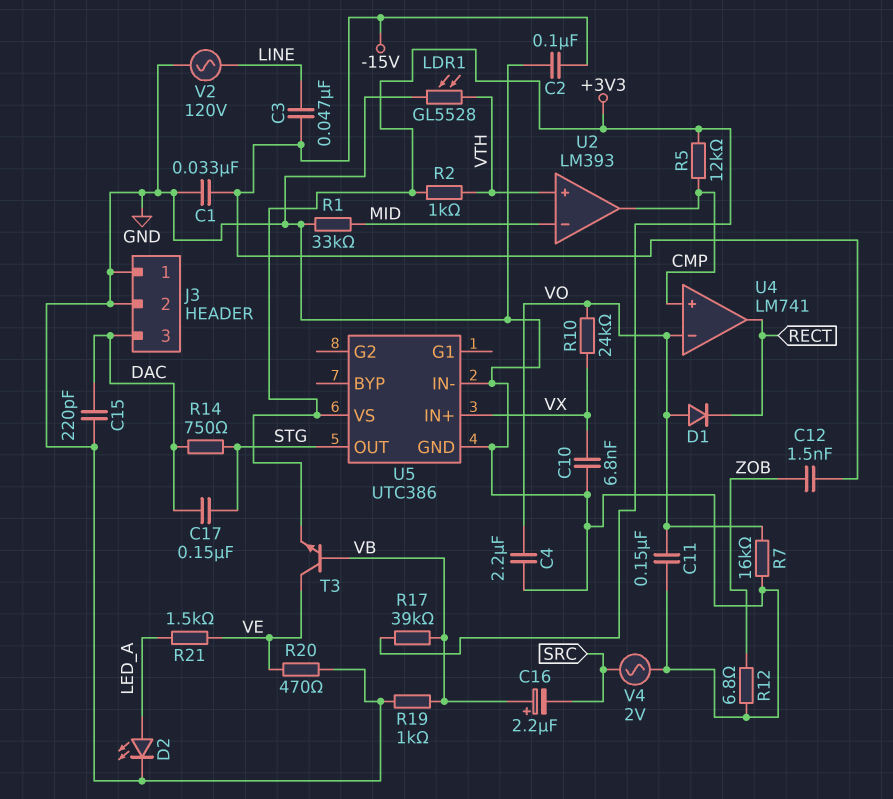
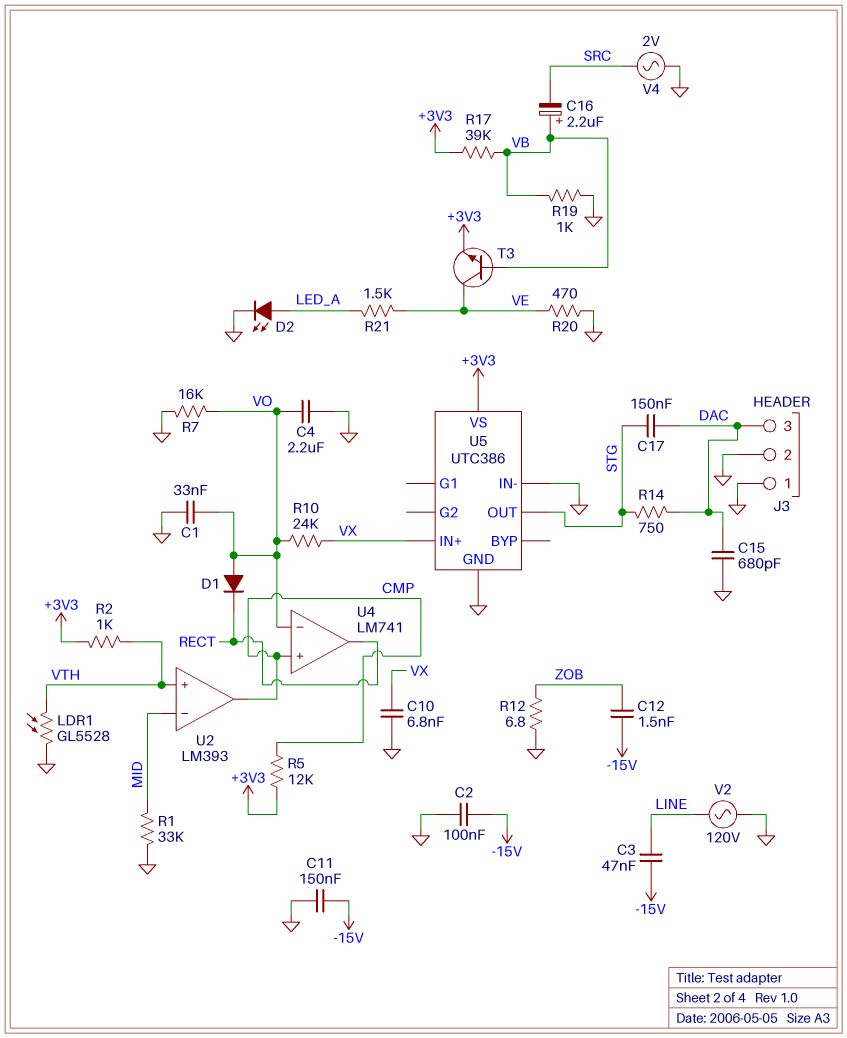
C1: 33nF (-15V, GND) -> 33nF (GND, VO)
C11: 150nF (GND, VO) -> 150nF (-15V, GND)
C15: 220pF (DAC, GND) -> 680pF (DAC, GND)

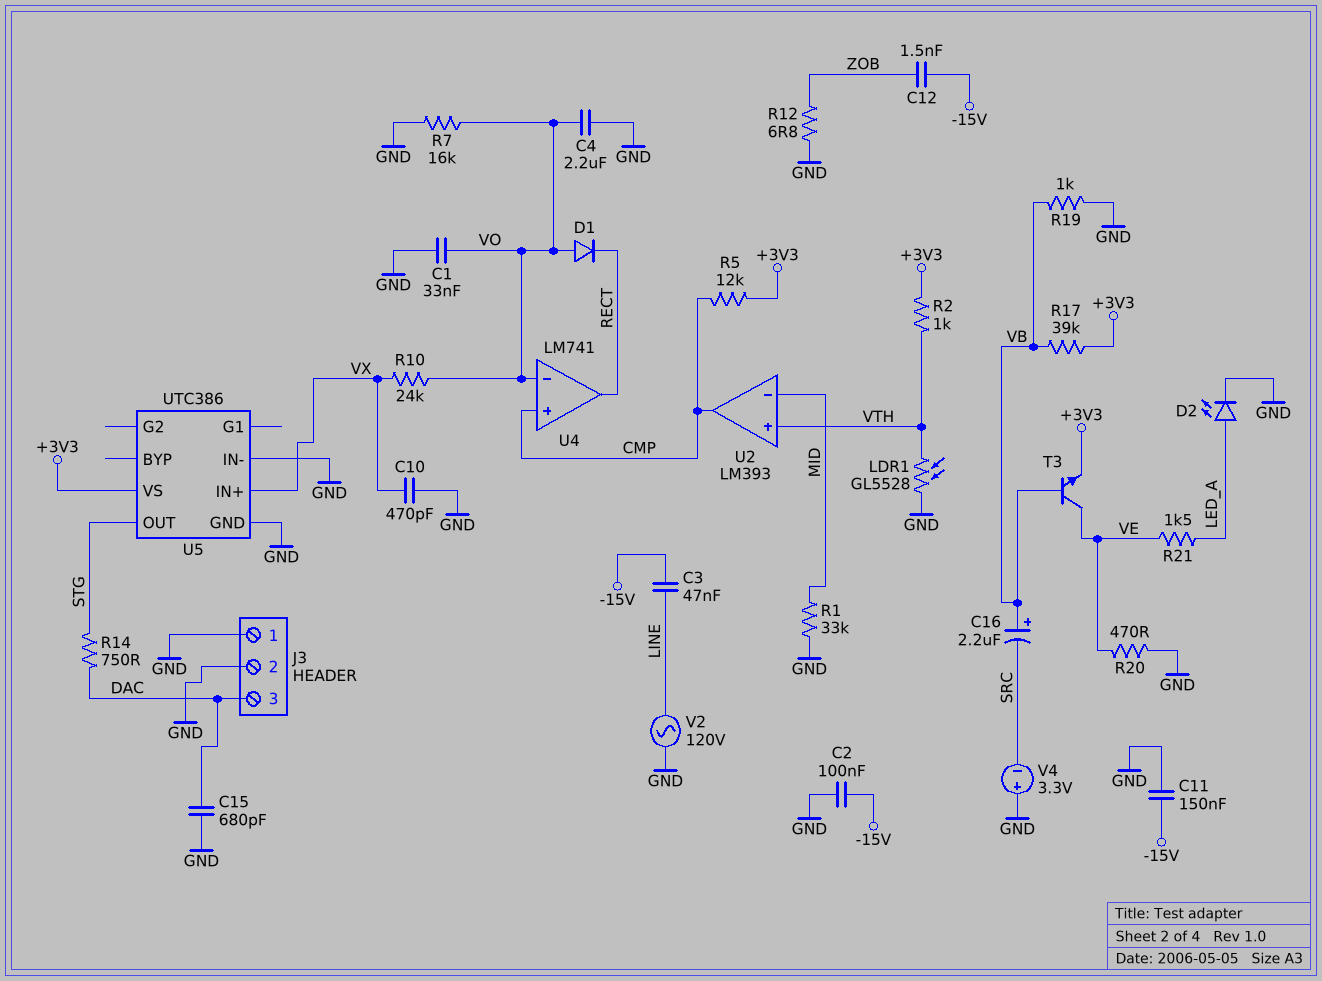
C10: 6.8nF (GND, VX) -> 470pF (GND, VX)
C17: 150nF (DAC, STG) -> none
V4: AC 2V (GND, SRC) -> 3.3V (plus GND, minus SRC)

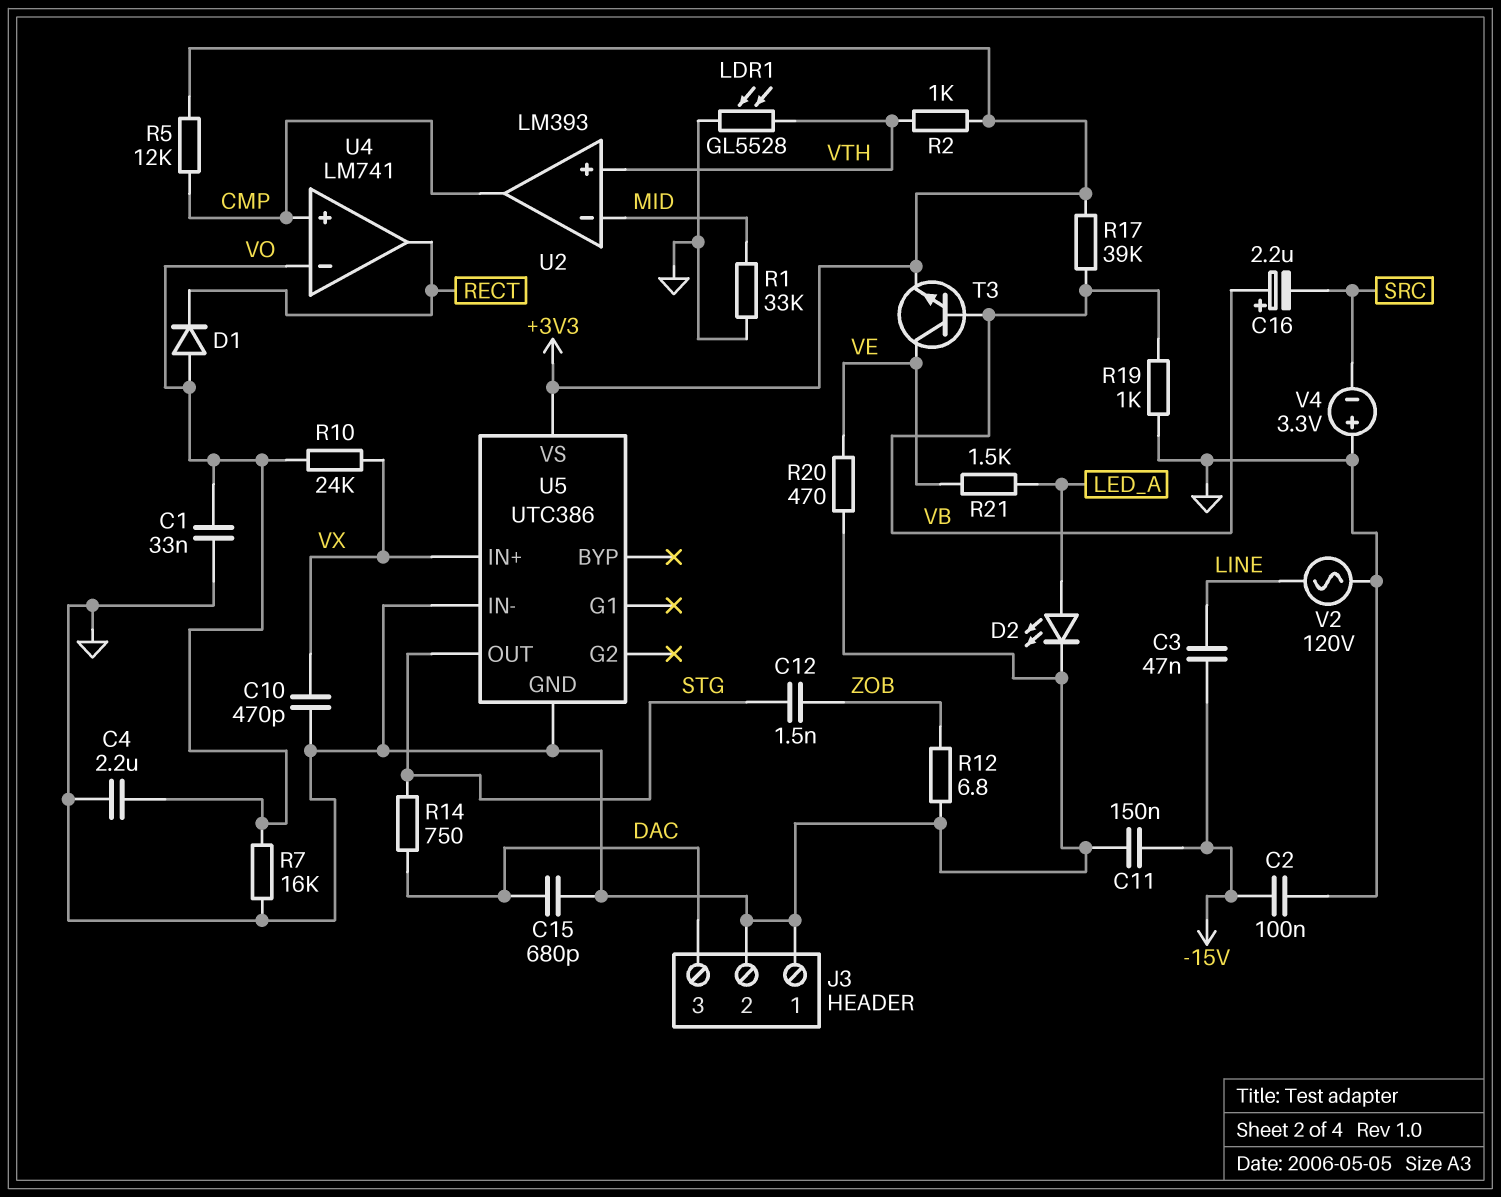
C12: 1.5nF (-15V, ZOB) -> 1.5nF (STG, ZOB)

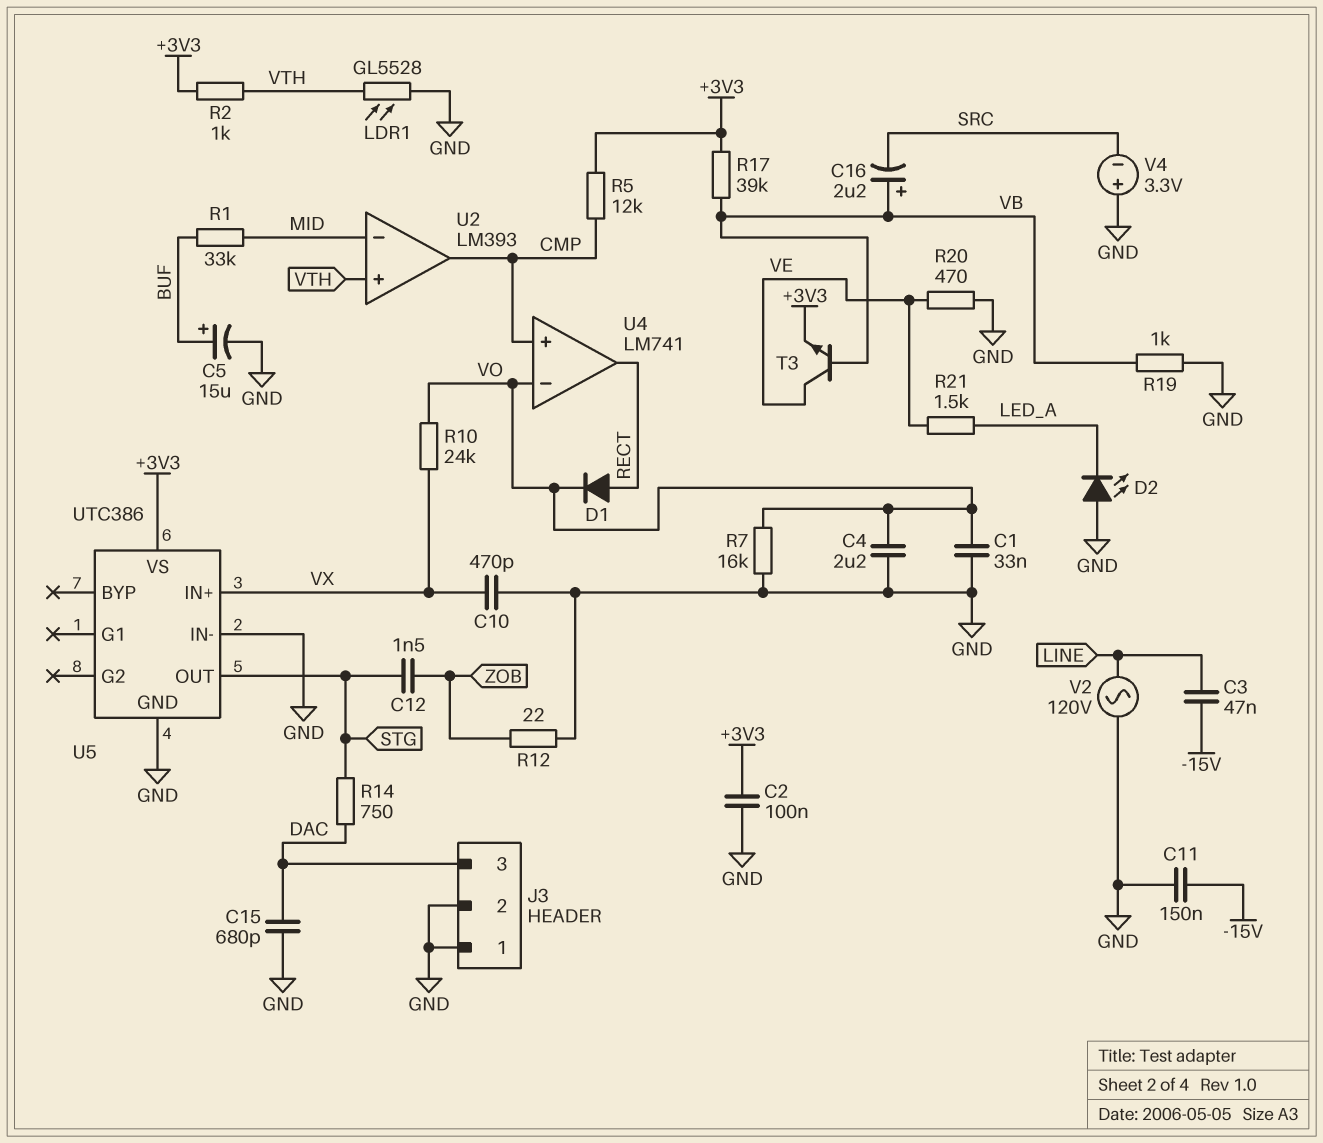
C2: 100nF (-15V, GND) -> 100nF (+3V3, GND)
C5: none -> 15uF (plus BUF, minus GND)
D1: diode (A VO, K RECT) -> diode (A RECT, K VO)
D2: LED (A LED_A, K GND) -> LED (A GND, K LED_A)
R1: 33k (GND, MID) -> 33k (BUF, MID)
R12: 6.8 (GND, ZOB) -> 22 (GND, ZOB)

